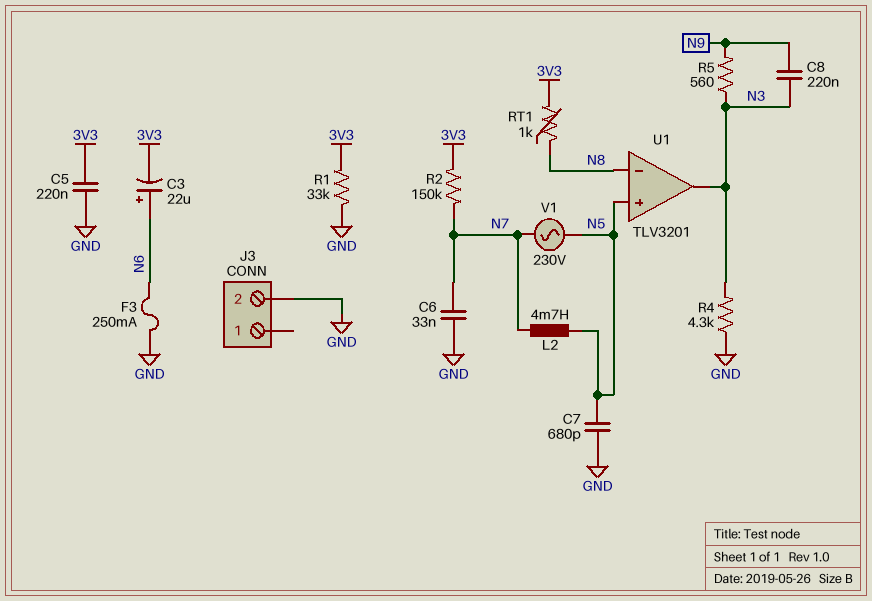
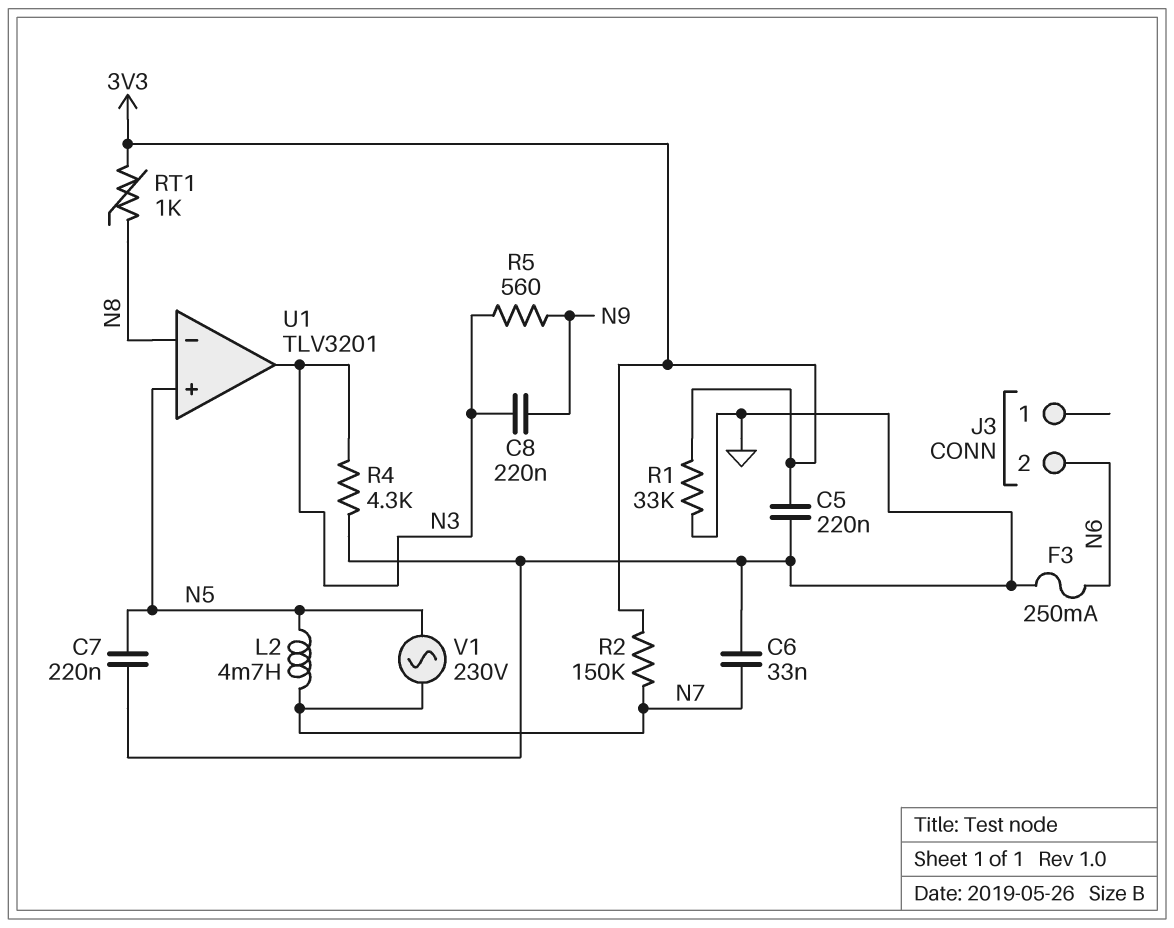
C3: 22uF (plus N6, minus 3V3) -> none
C7: 680pF (GND, N5) -> 220nF (GND, N5)
J3 pin 2: GND -> N6

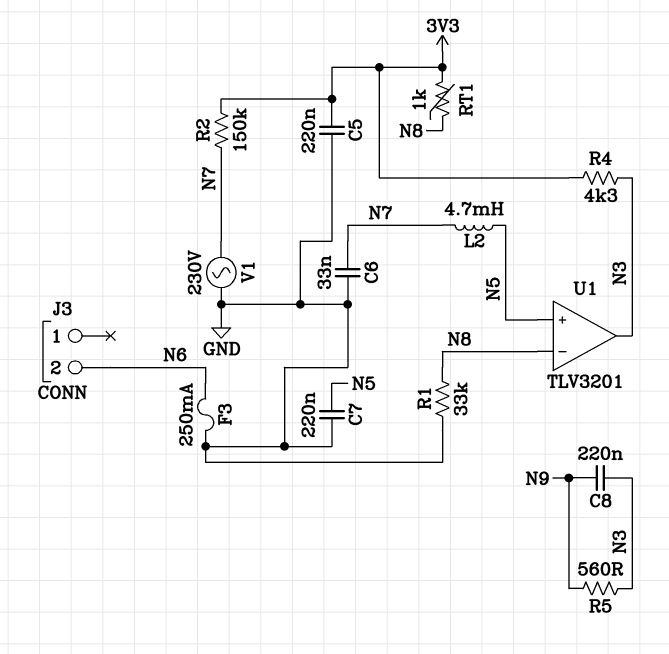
R1: 33k (3V3, GND) -> 33k (GND, N8)
R4: 4.3k (GND, N3) -> 4.3k (3V3, N3)
V1: AC 230V (N5, N7) -> AC 230V (GND, N7)

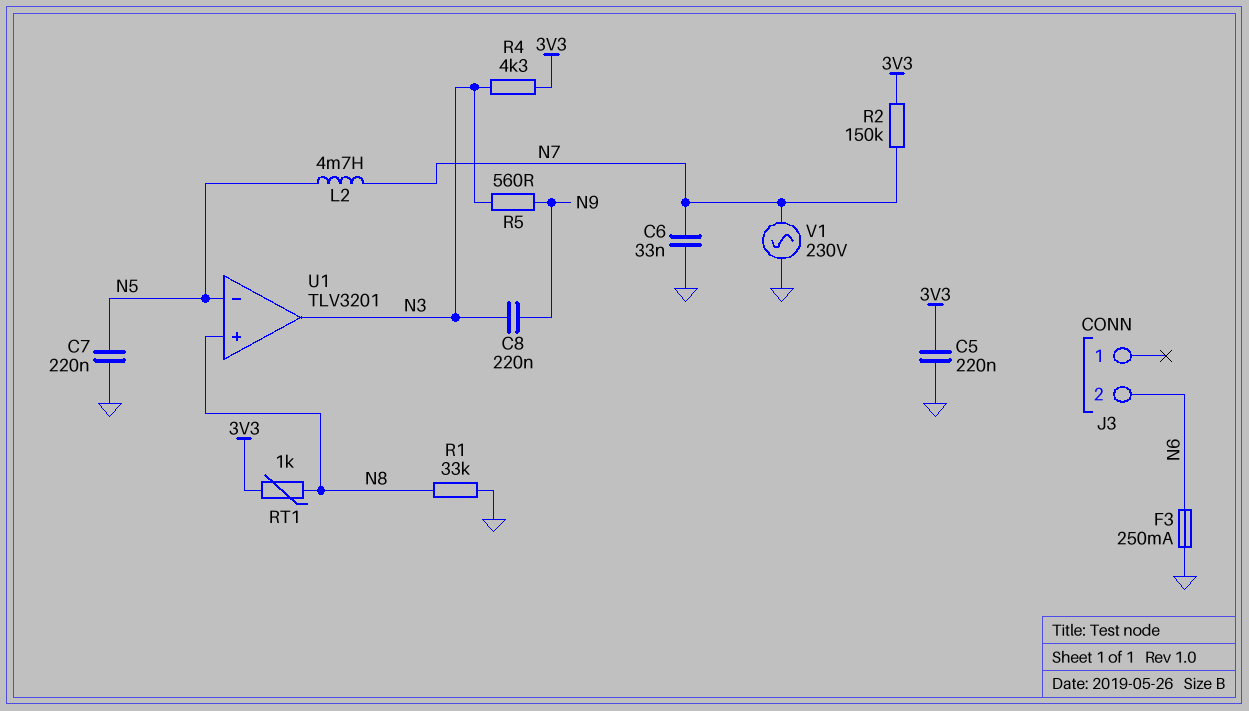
U1 pin in+: N5 -> N8
U1 pin in-: N8 -> N5

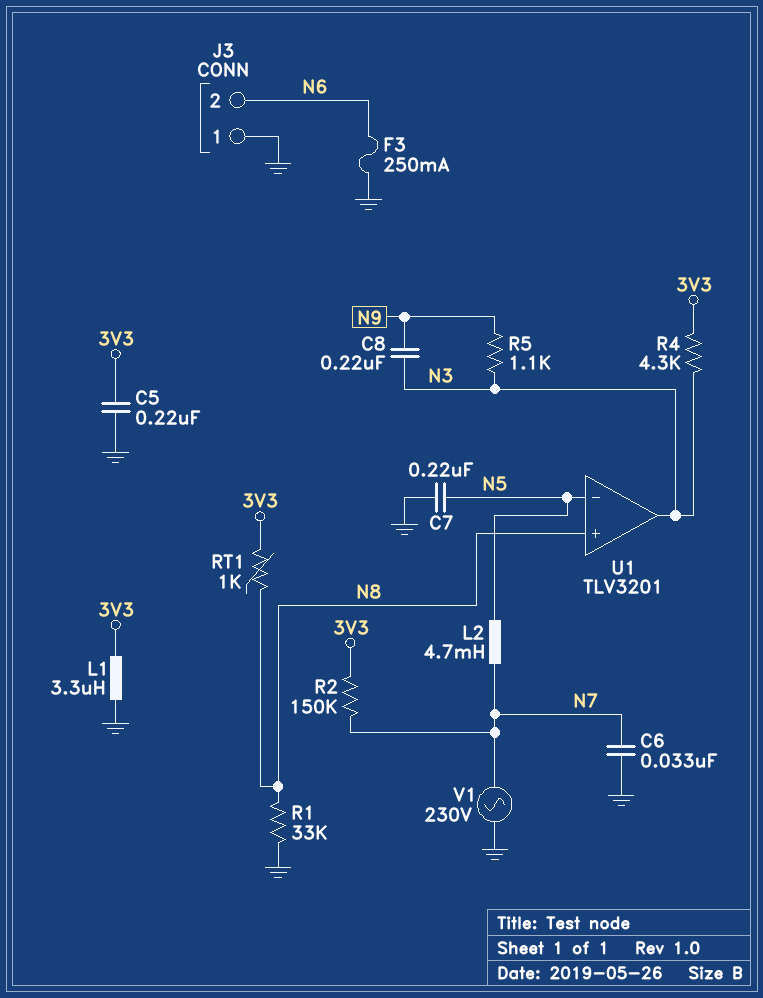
J3 pin 1: none -> GND
L1: none -> 3.3uH (3V3, GND)
R5: 560 (N3, N9) -> 1.1k (N3, N9)

